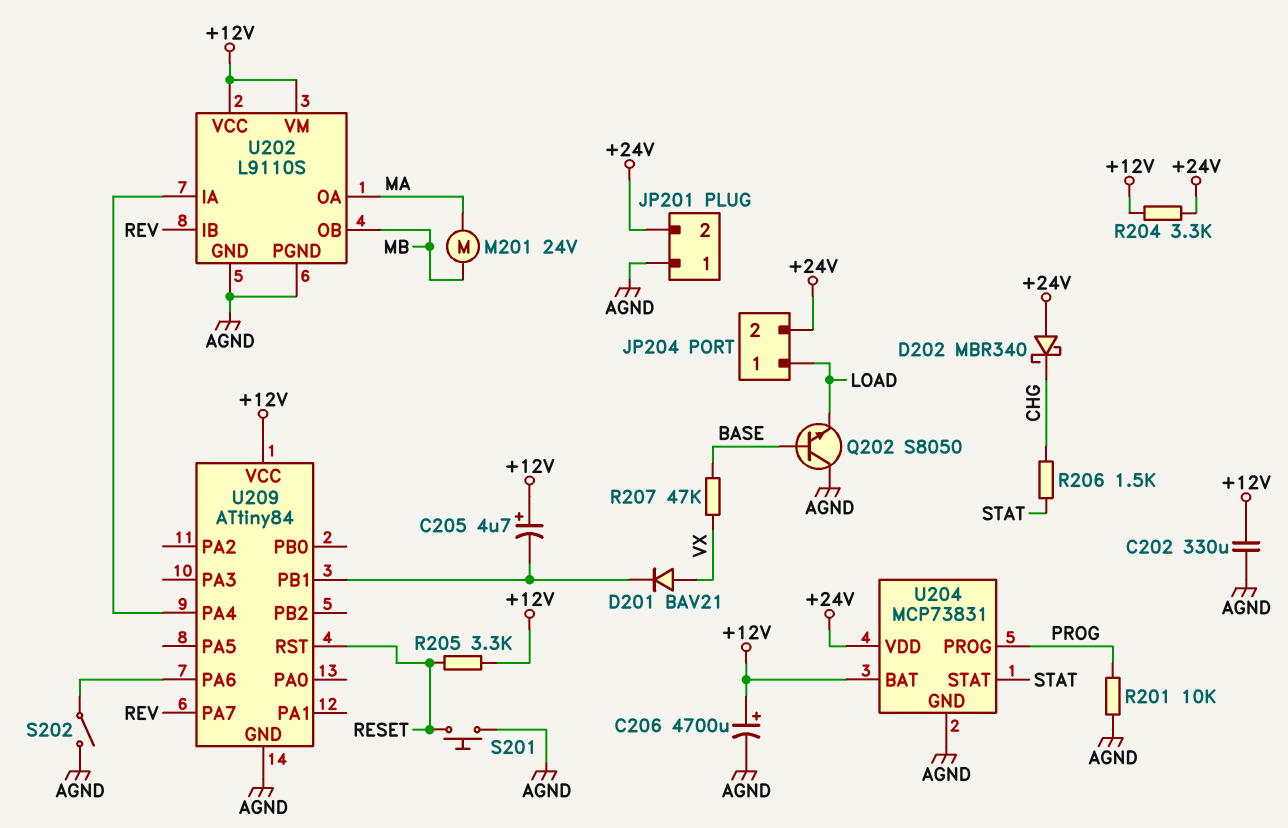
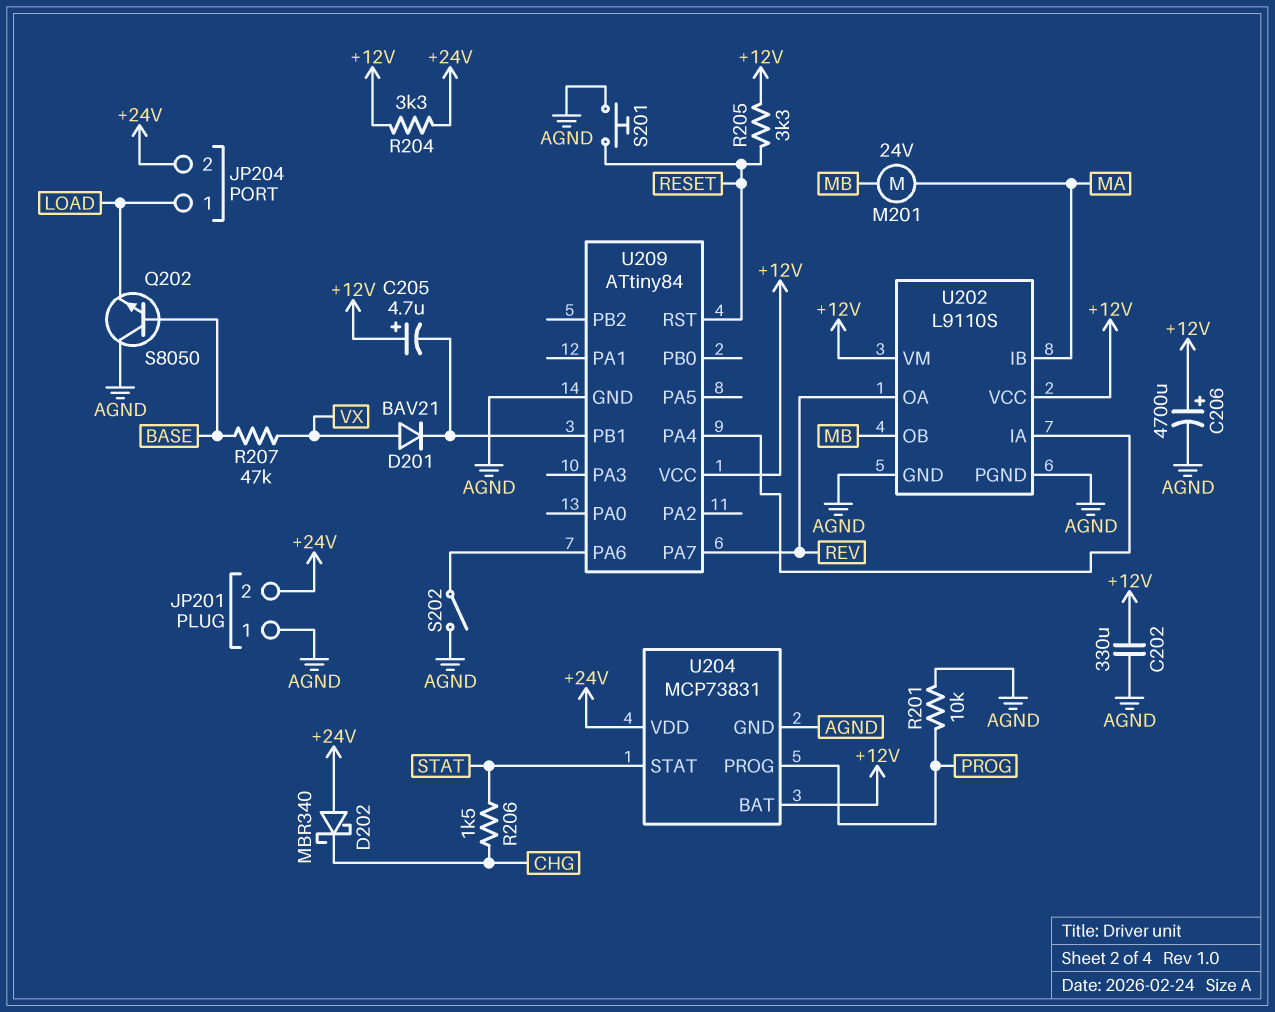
U202 pin IB: REV -> MA
U202 pin OA: MA -> REV

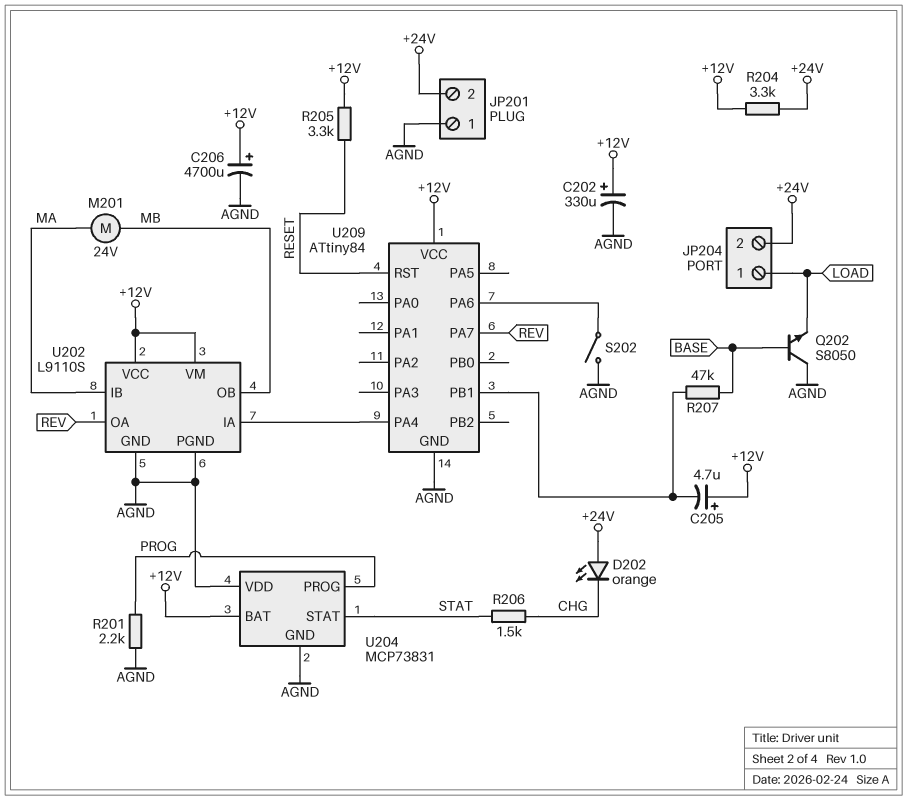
C202: 330uF (+12V, AGND) -> 330uF (plus +12V, minus AGND)
D201: diode BAV21 (A VX, K U209/PB1) -> none
D202: schottky MBR340 (A +24V, K CHG) -> LED orange (A +24V, K CHG)
R201: 10k (AGND, PROG) -> 2.2k (AGND, PROG)
R207: 47k (BASE, VX) -> 47k (BASE, U209/PB1)
S201: button (AGND, RESET) -> none
U204 pin VDD: +24V -> AGND

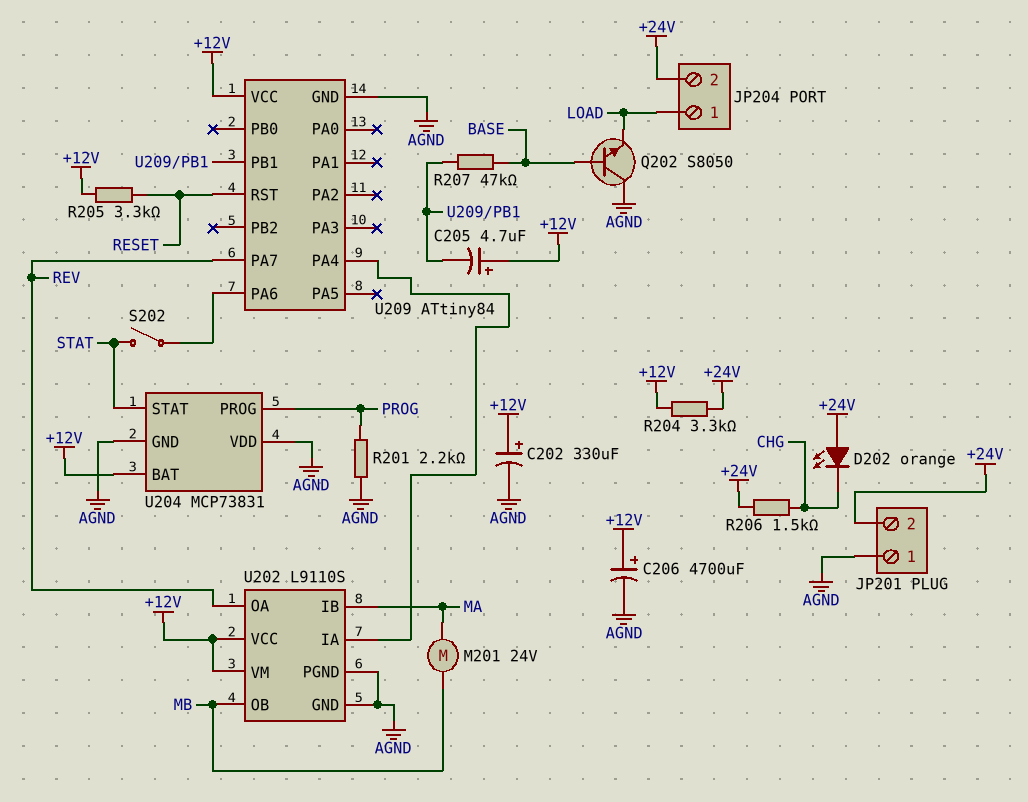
R206: 1.5k (CHG, STAT) -> 1.5k (+24V, CHG)
S202: switch (AGND, U209/PA6) -> switch (STAT, U209/PA6)

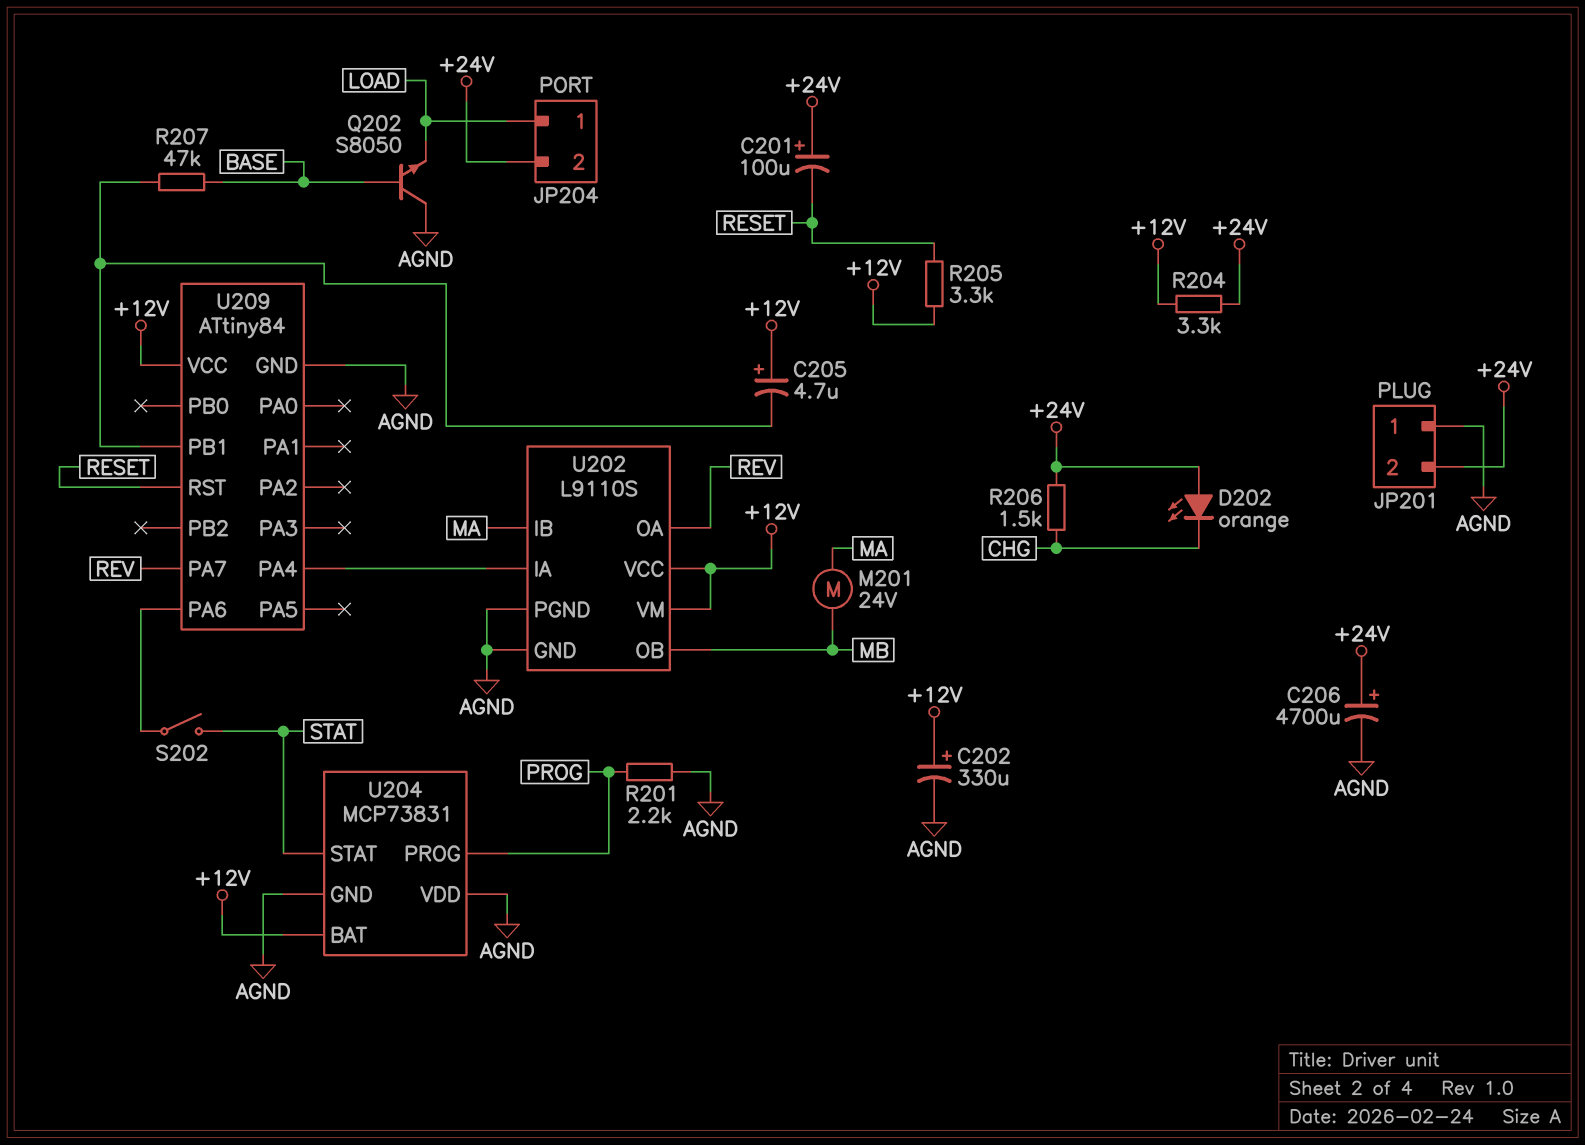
C201: none -> 100uF (plus +24V, minus RESET)
C206: 4700uF (plus +12V, minus AGND) -> 4700uF (plus +24V, minus AGND)

